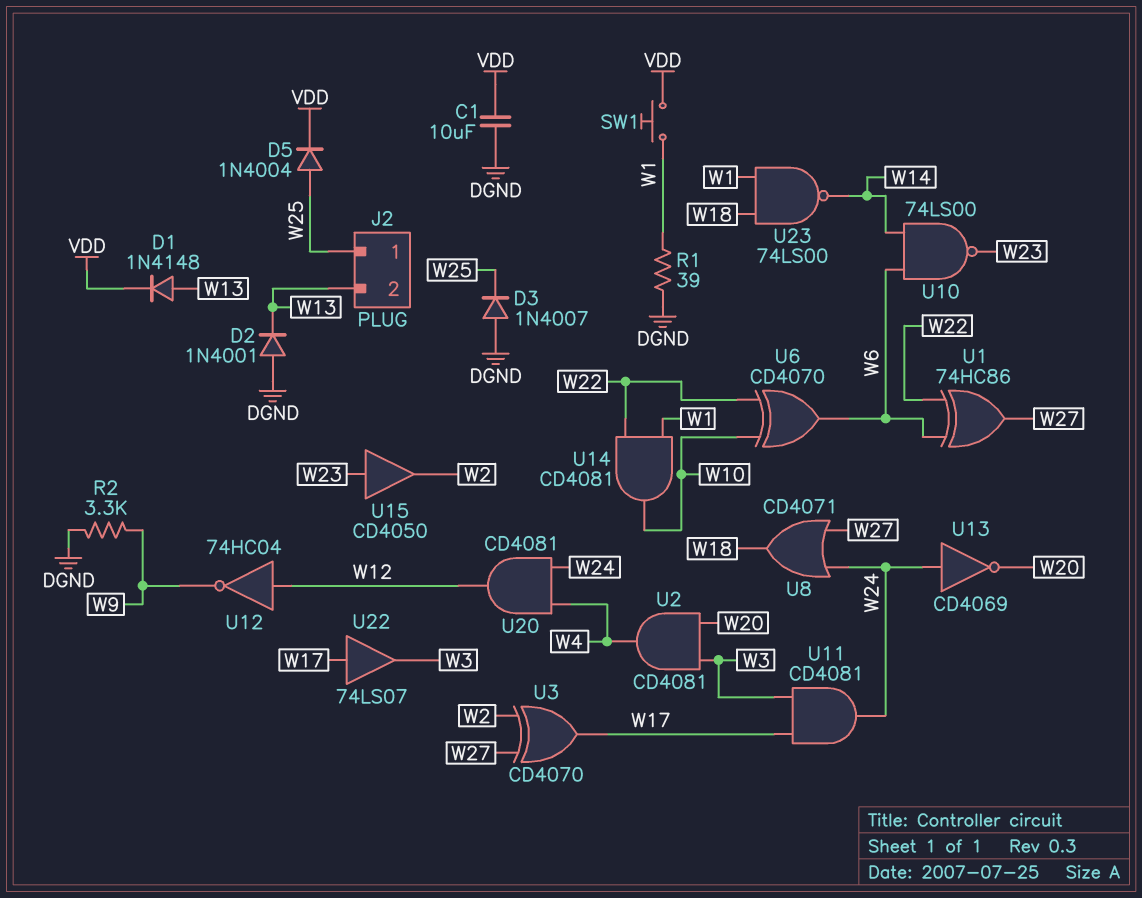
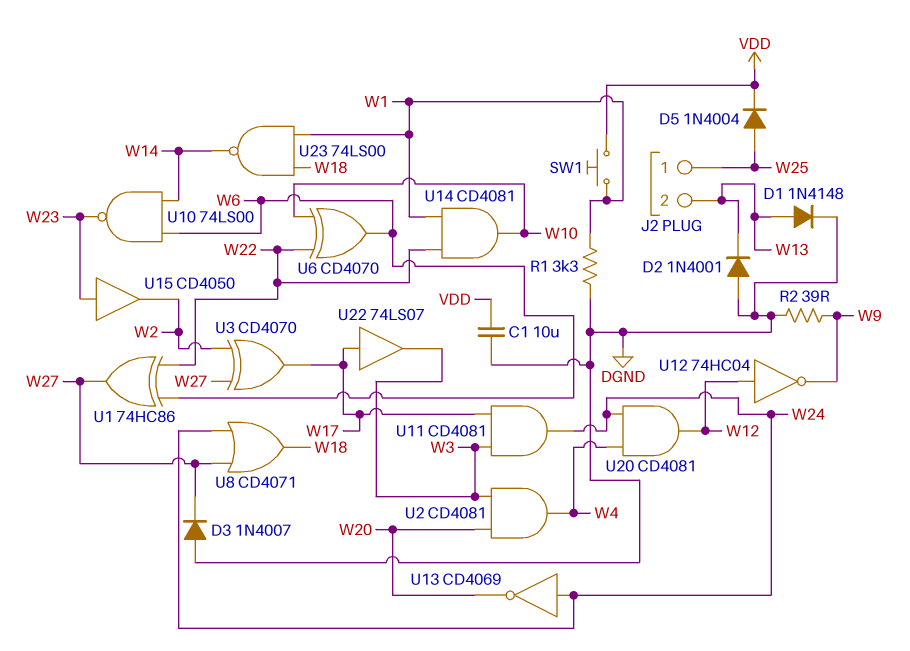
D1: diode 1N4148 (A W13, K VDD) -> diode 1N4148 (A W13, K DGND)
D3: diode 1N4007 (A DGND, K W25) -> diode 1N4007 (A DGND, K W27)
R1: 39 (DGND, W1) -> 3.3k (DGND, W1)
R2: 3.3k (DGND, W9) -> 39 (DGND, W9)

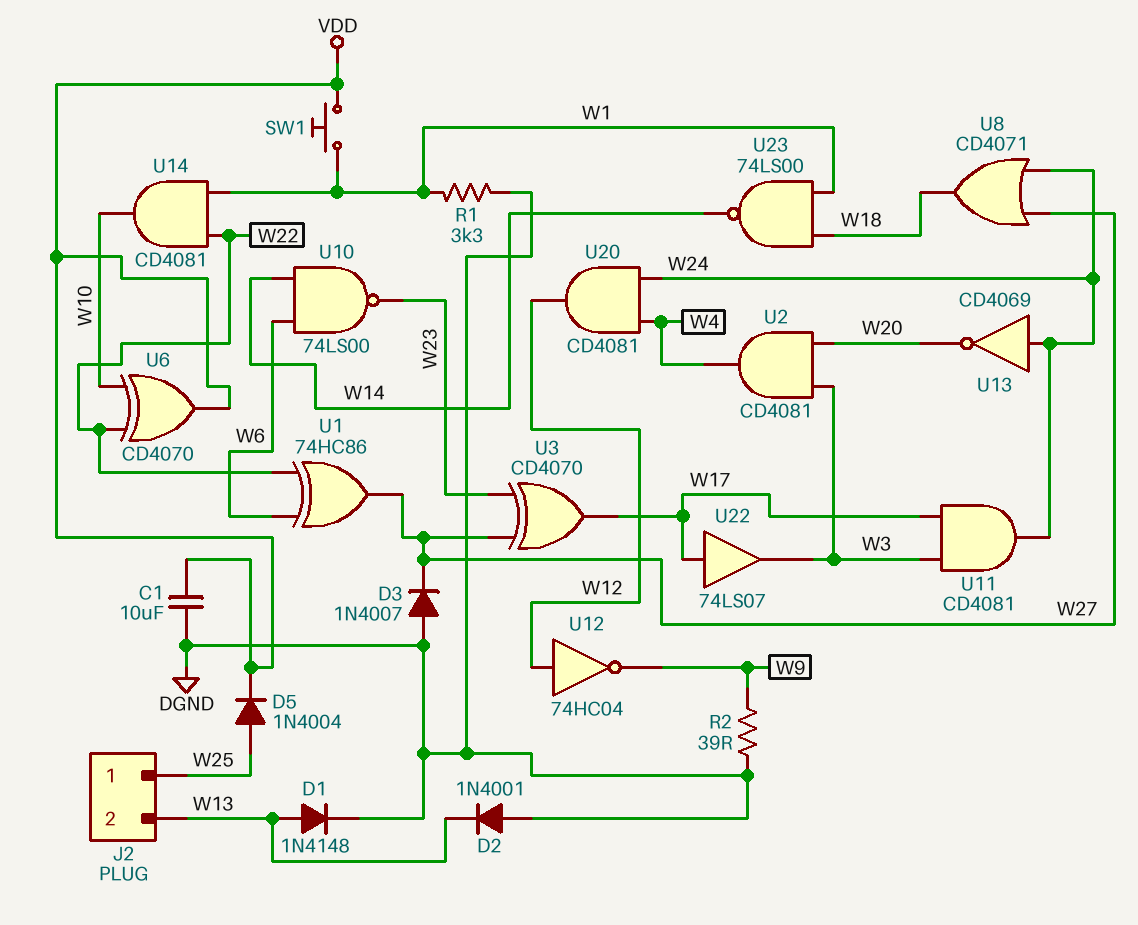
U3: XOR CD4070 (in W2, in W27, out W17) -> XOR CD4070 (in W23, in W27, out W17)
U6: XOR CD4070 (in W10, in W22, out W6) -> XOR CD4070 (in W10, in W22, out VDD)
U15: buffer CD4050 (in W23, out W2) -> none

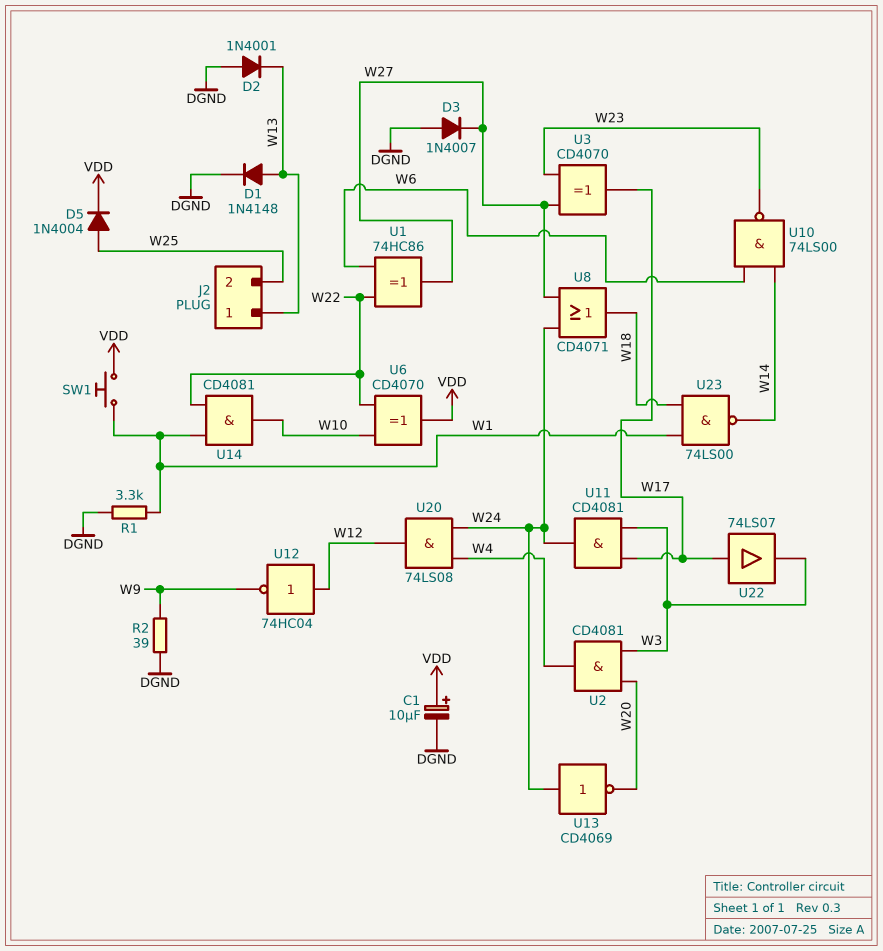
C1: 10uF (DGND, VDD) -> 10uF (plus VDD, minus DGND)
J2 pin 1: W25 -> W13
J2 pin 2: W13 -> W25
U20: AND CD4081 (in W4, in W24, out W12) -> AND 74LS08 (in W4, in W24, out W12)

